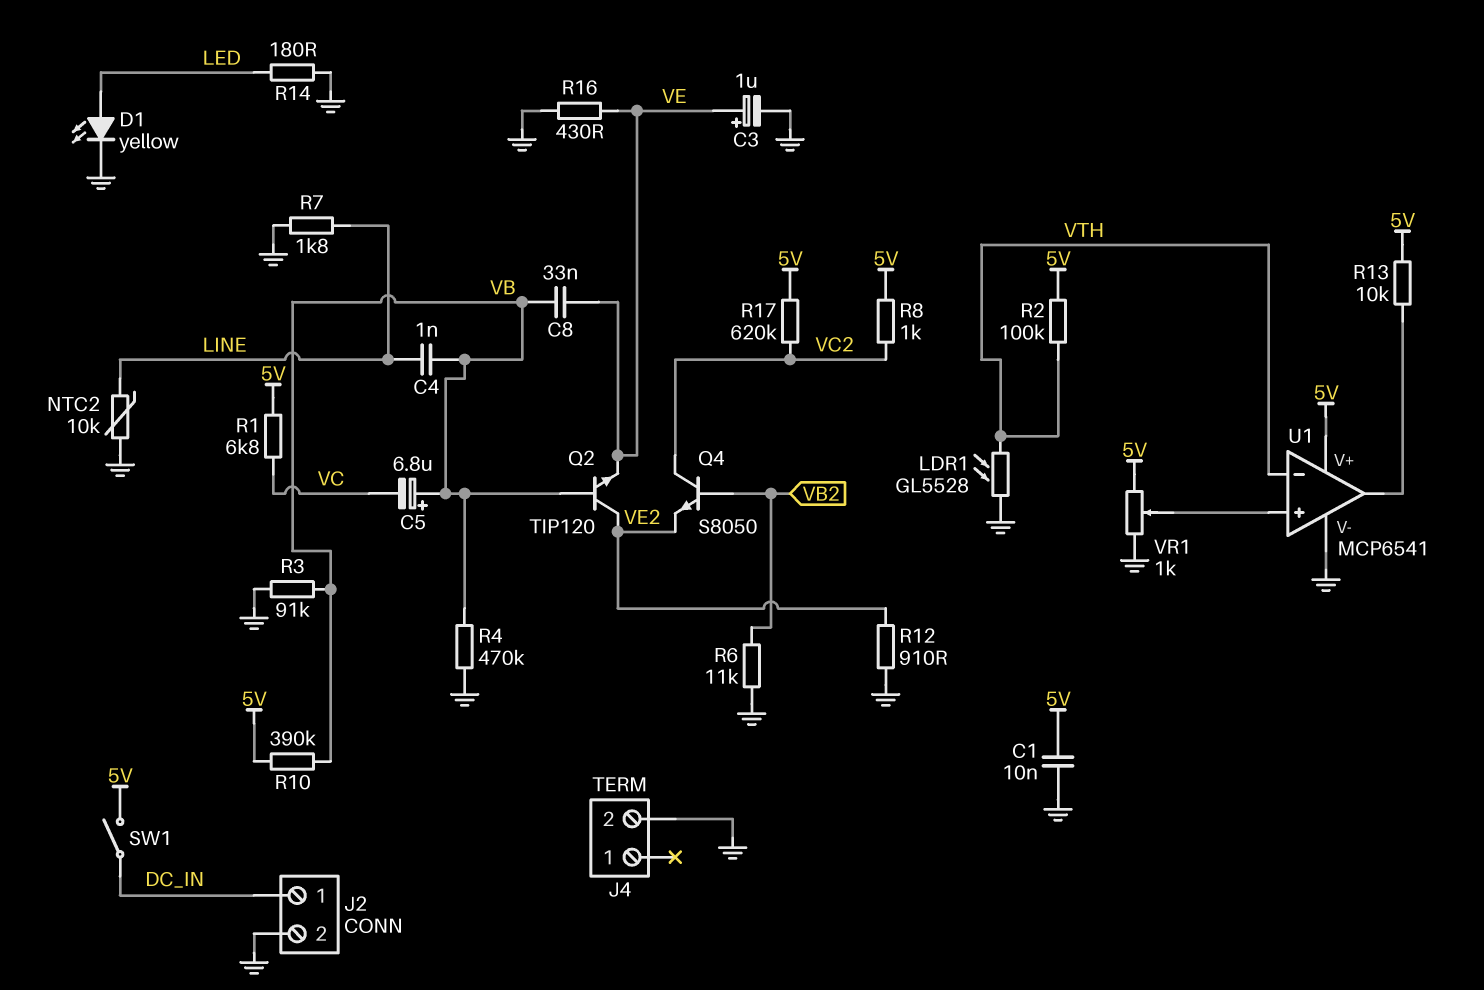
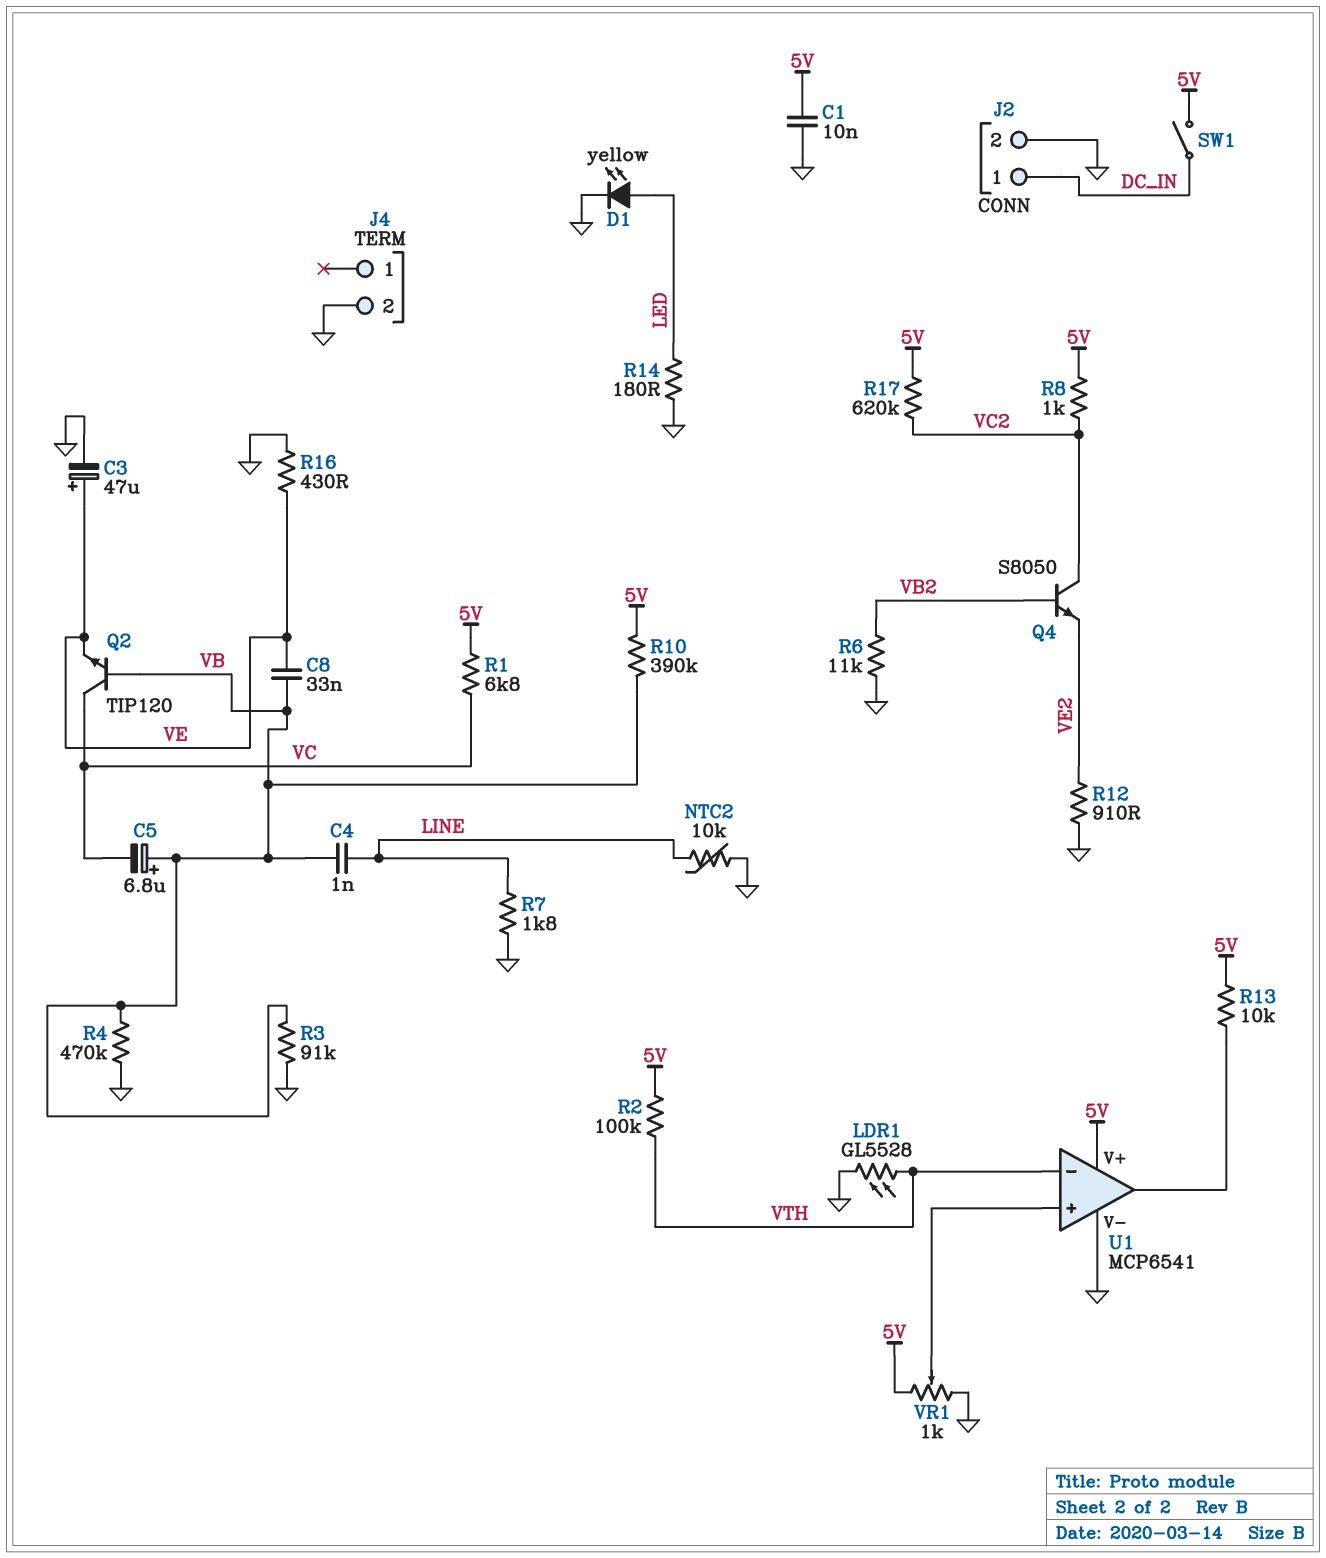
C3: 1uF (plus VE, minus GND) -> 47uF (plus VE, minus GND)
Q2: NPN TIP120 (B VB, C VE2, E VE) -> NPN TIP120 (B VB, C VC, E VE)

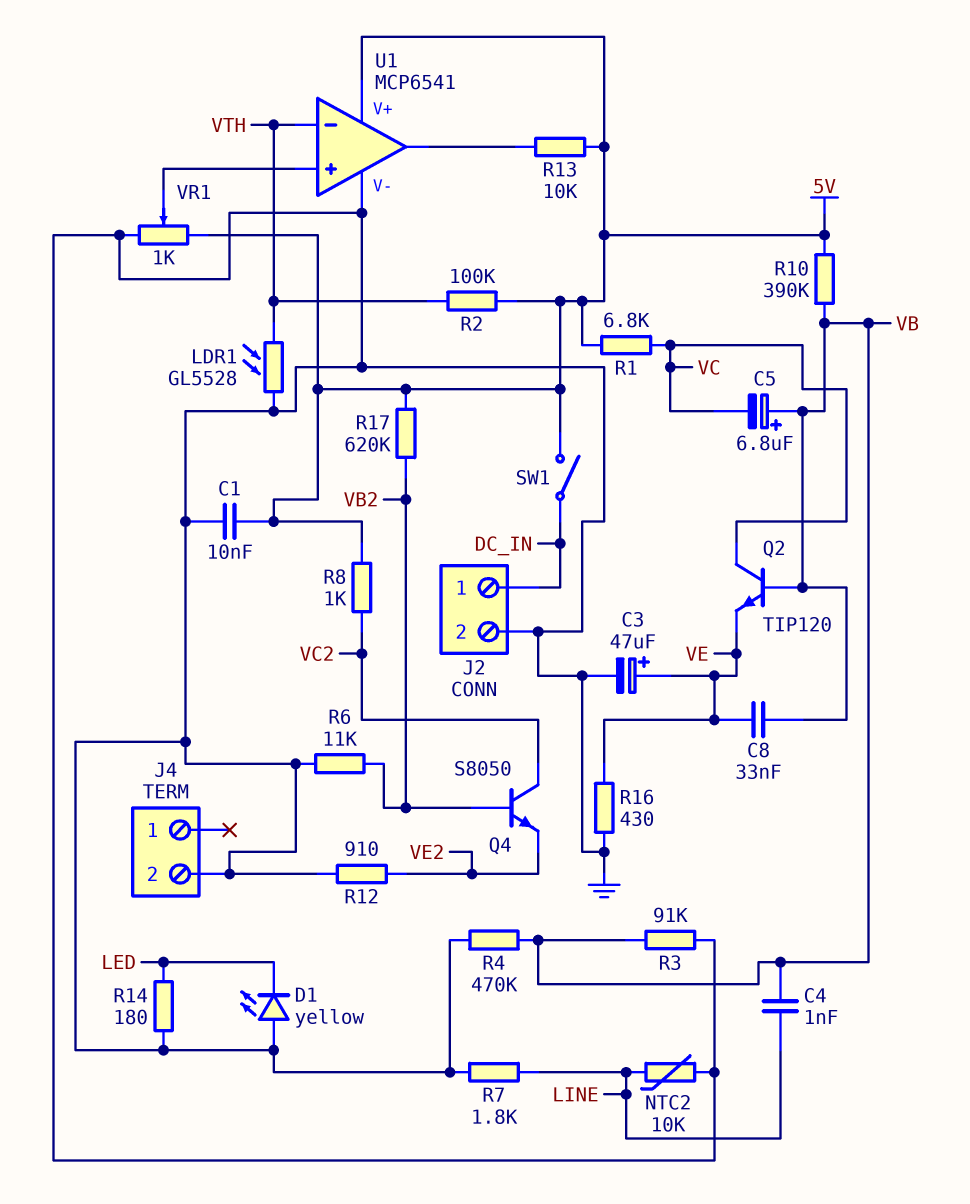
D1: LED yellow (A LED, K GND) -> LED yellow (A GND, K LED)
R17: 620k (5V, VC2) -> 620k (5V, VB2)

